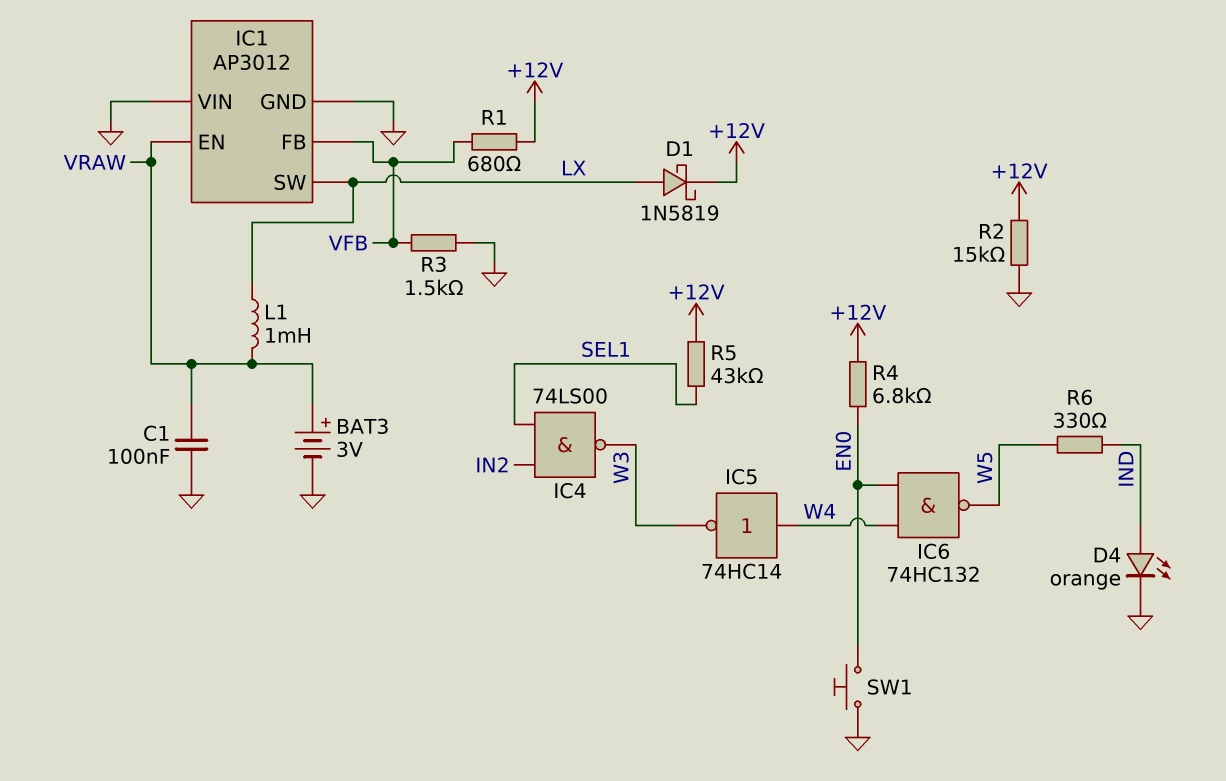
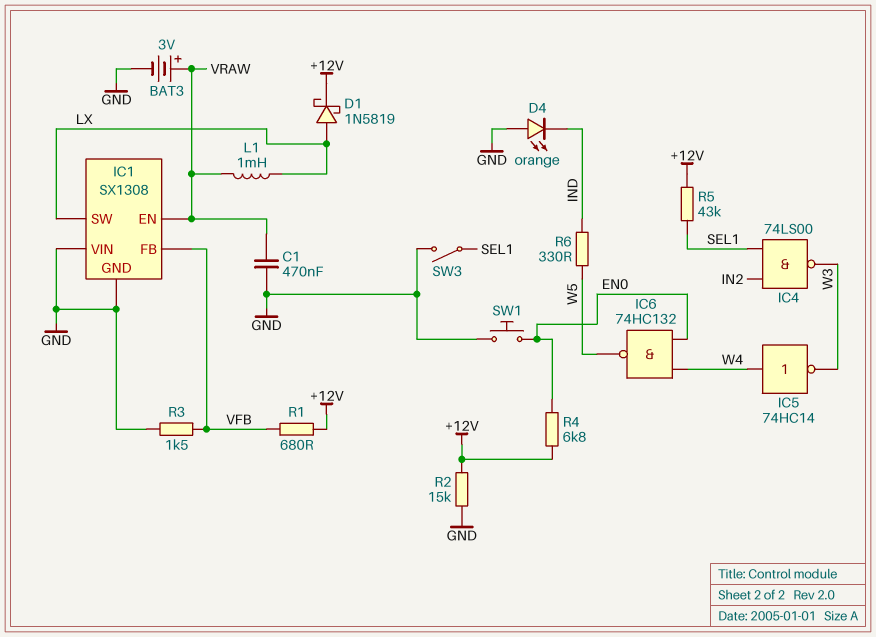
C1: 100nF (GND, VRAW) -> 470nF (GND, VRAW)
D4: LED orange (A IND, K GND) -> LED orange (A GND, K IND)
IC1: AP3012 -> SX1308
SW3: none -> switch (GND, SEL1)

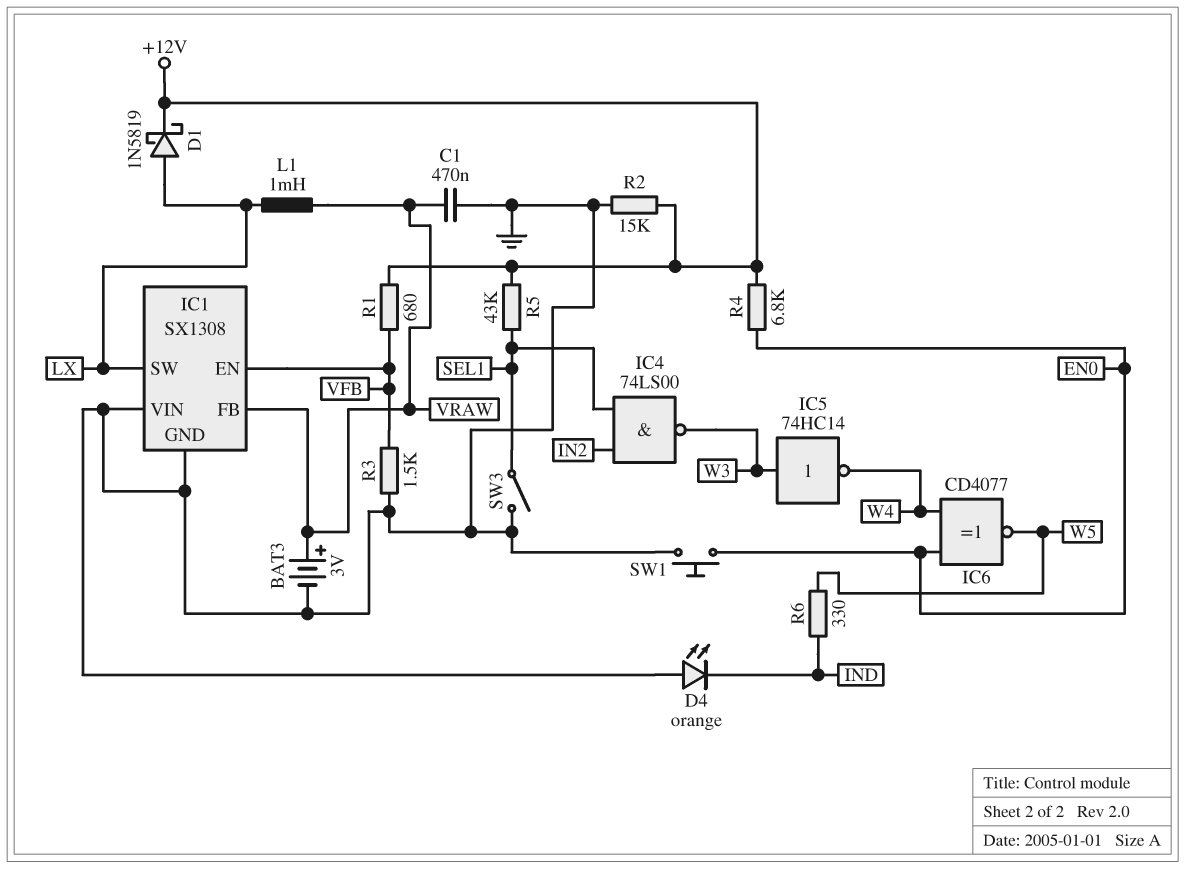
IC1 pin EN: VRAW -> VFB
IC1 pin FB: VFB -> VRAW
IC5: NOT 74HC14 (in W4, out W3) -> NOT 74HC14 (in W3, out W4)
IC6: NAND 74HC132 (in EN0, in W4, out W5) -> XNOR CD4077 (in EN0, in W4, out W5)

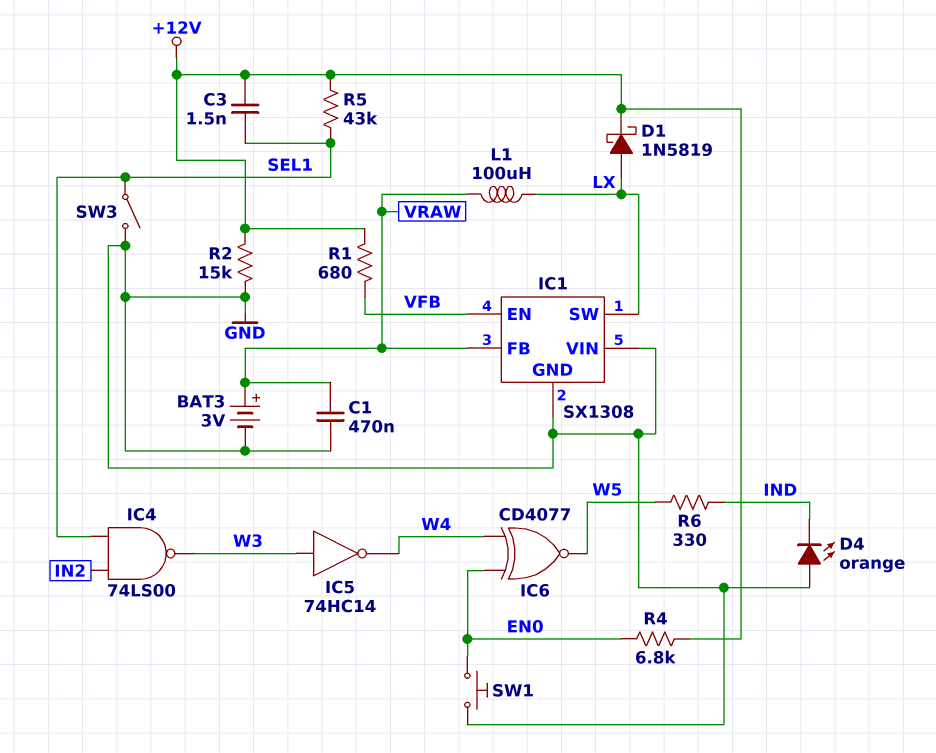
C3: none -> 1.5nF (+12V, SEL1)
L1: 1mH (LX, VRAW) -> 100uH (LX, VRAW)
R3: 1.5k (GND, VFB) -> none

